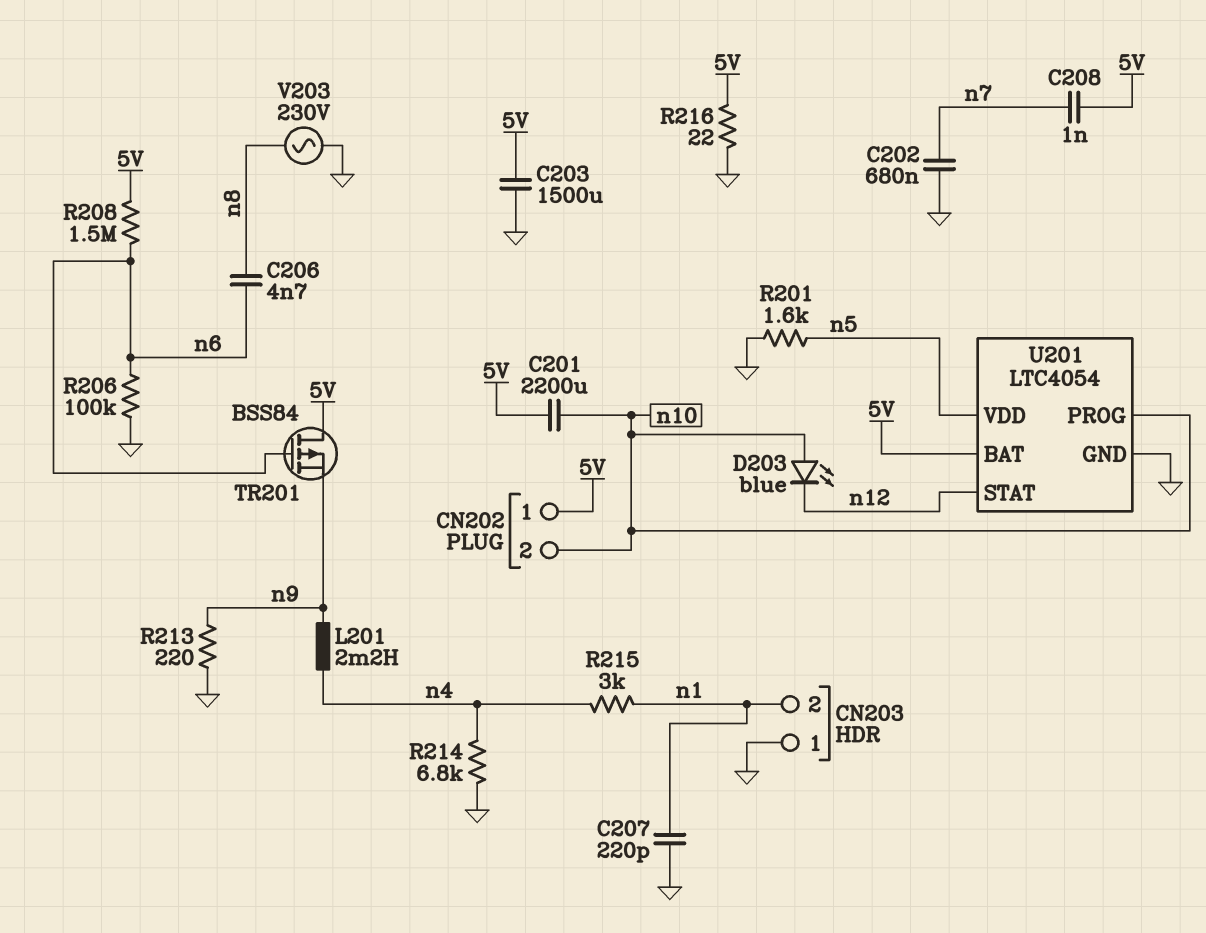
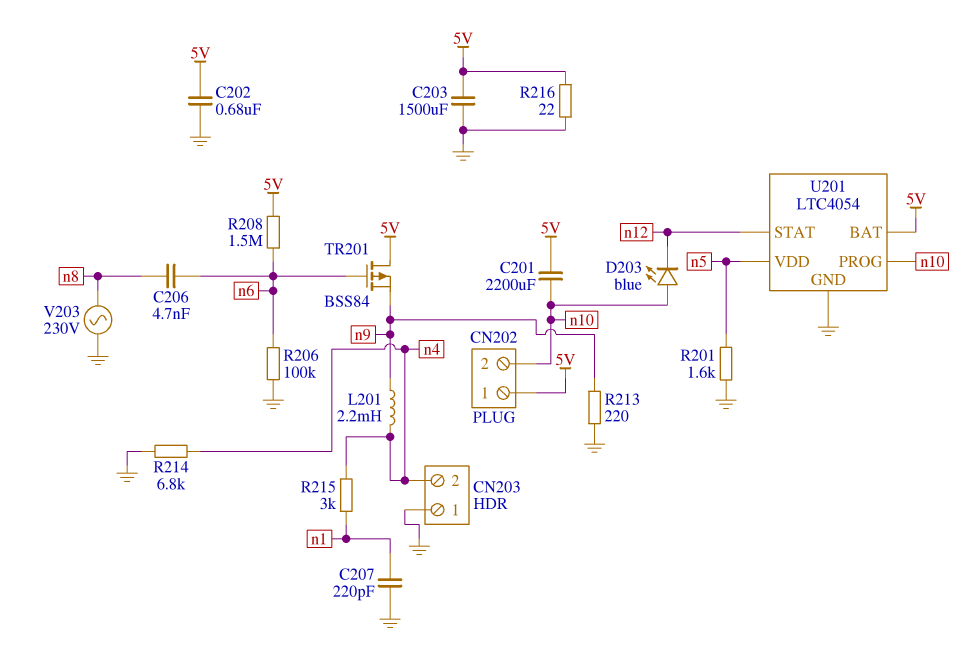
C202: 680nF (GND, n7) -> 680nF (5V, GND)
C208: 1nF (5V, n7) -> none
CN203 pin 2: n1 -> n4

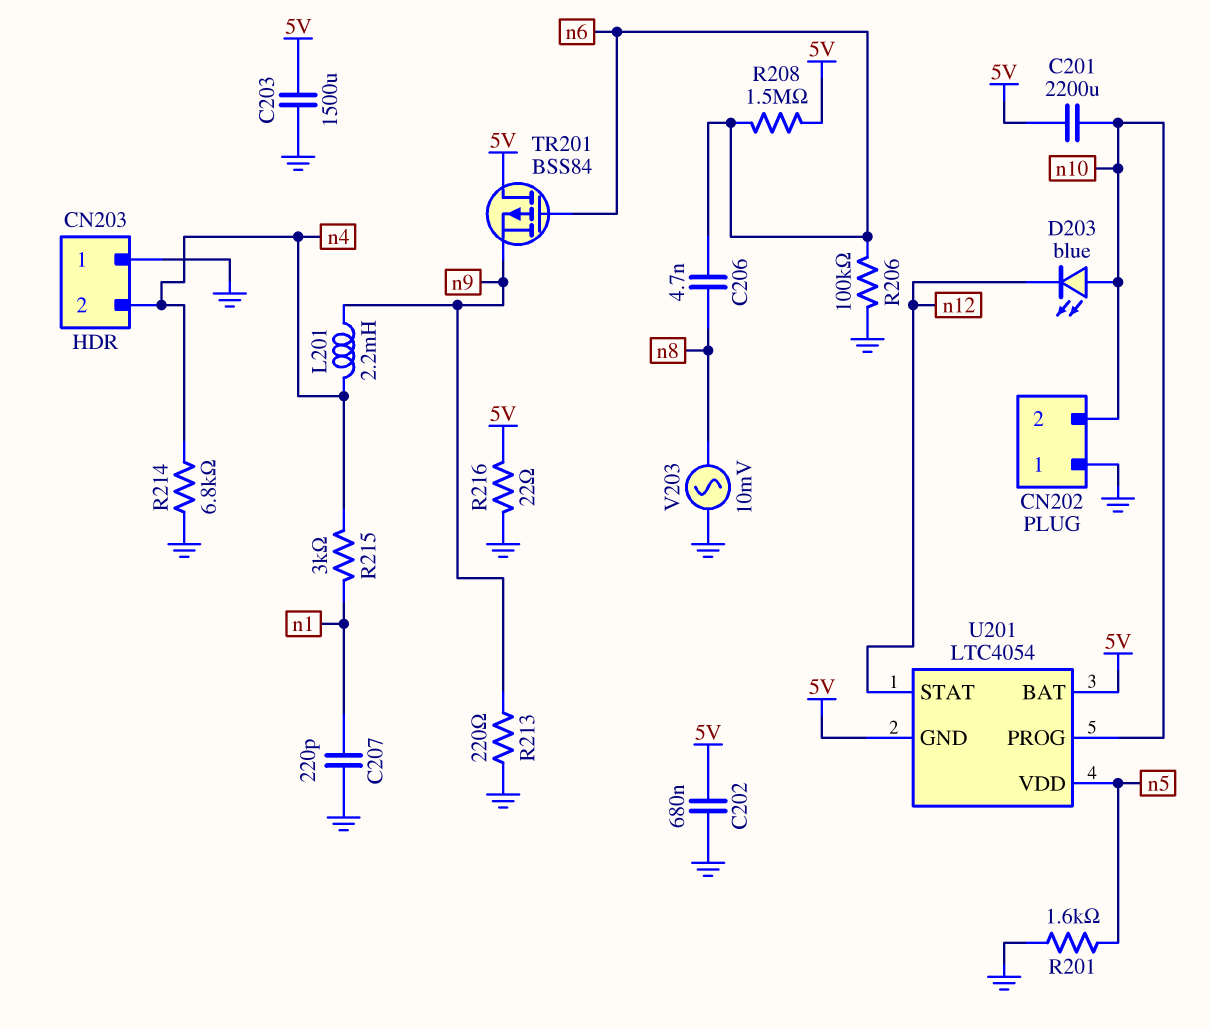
CN202 pin 1: 5V -> GND
U201 pin GND: GND -> 5V
V203: AC 230V (GND, n8) -> AC 10mV (GND, n8)

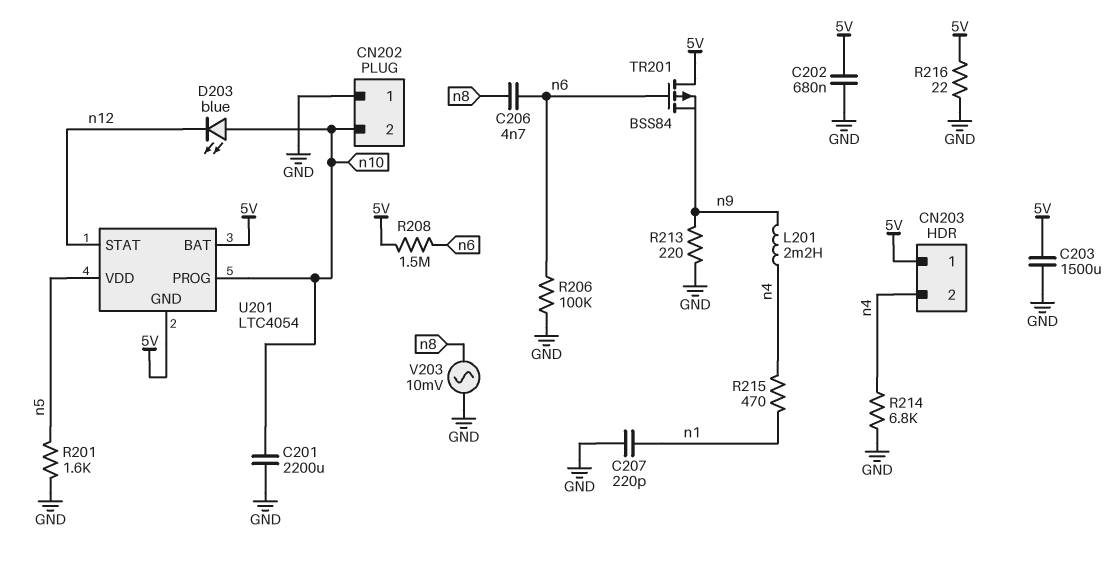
C201: 2200uF (5V, n10) -> 2200uF (GND, n10)
CN203 pin 1: GND -> 5V
R215: 3k (n1, n4) -> 470 (n1, n4)

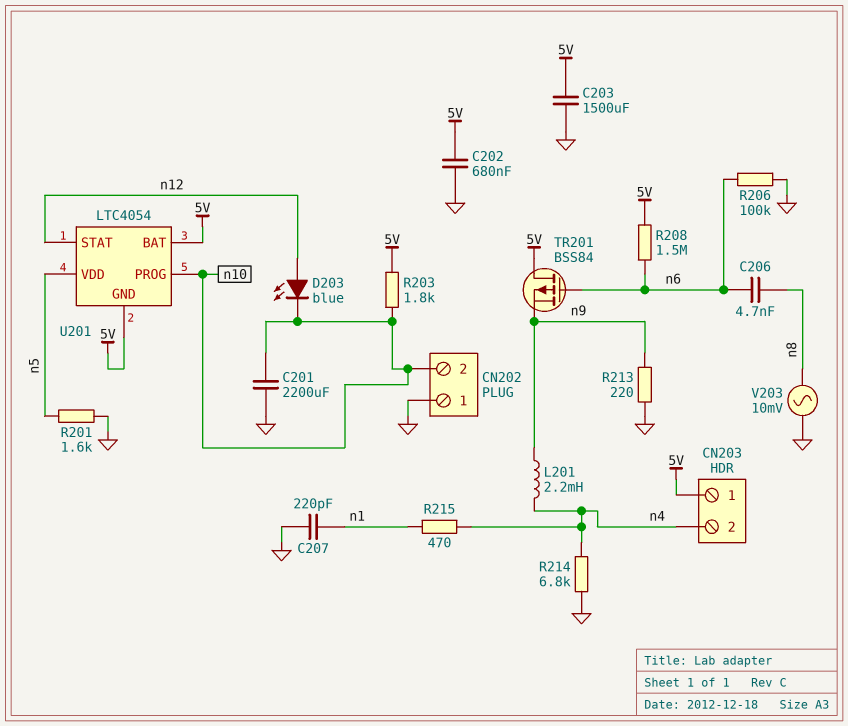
D203: LED blue (A n10, K n12) -> LED blue (A n12, K n10)
R203: none -> 1.8k (5V, n10)
R216: 22 (5V, GND) -> none

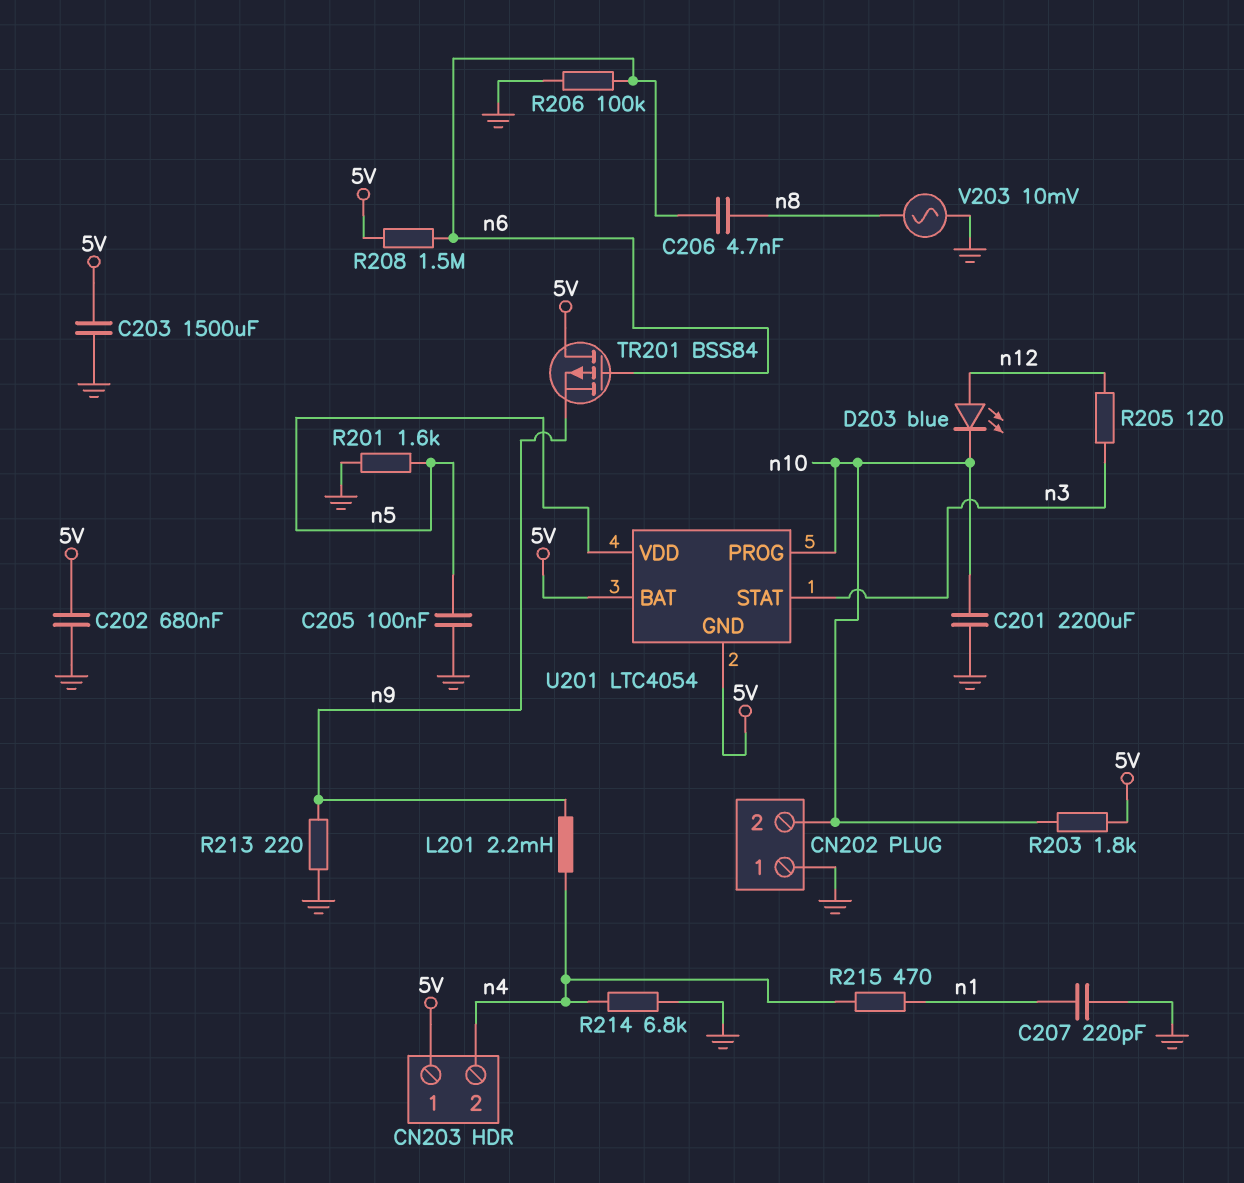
C205: none -> 100nF (GND, n5)
R205: none -> 120 (n3, n12)
U201 pin STAT: n12 -> n3

